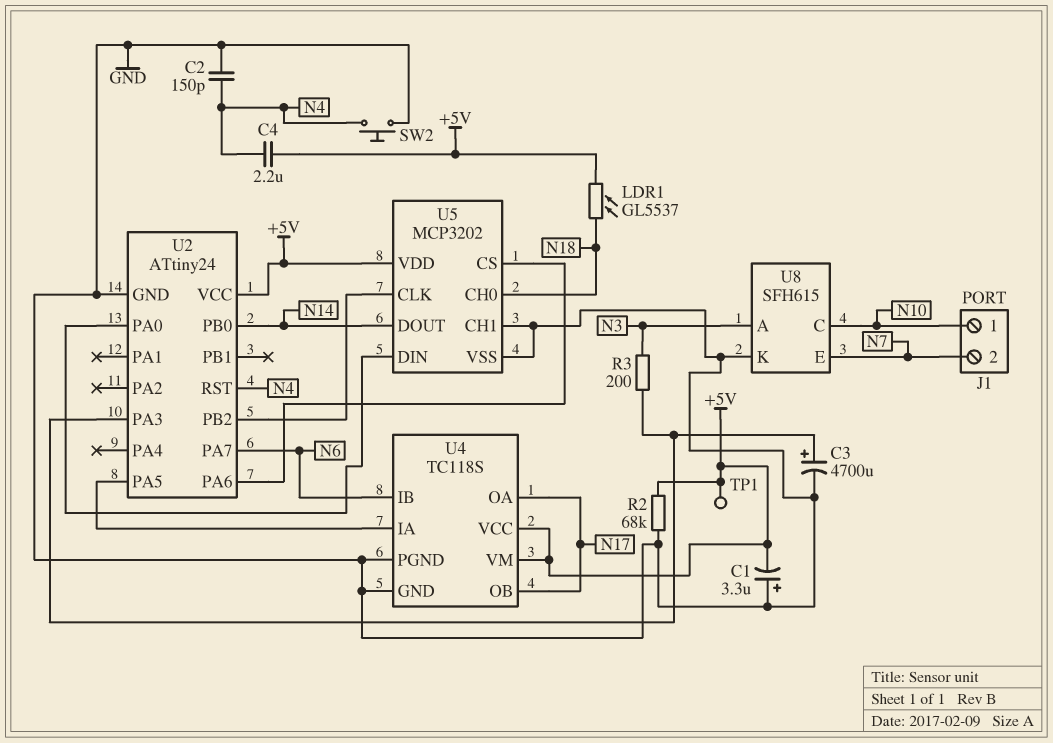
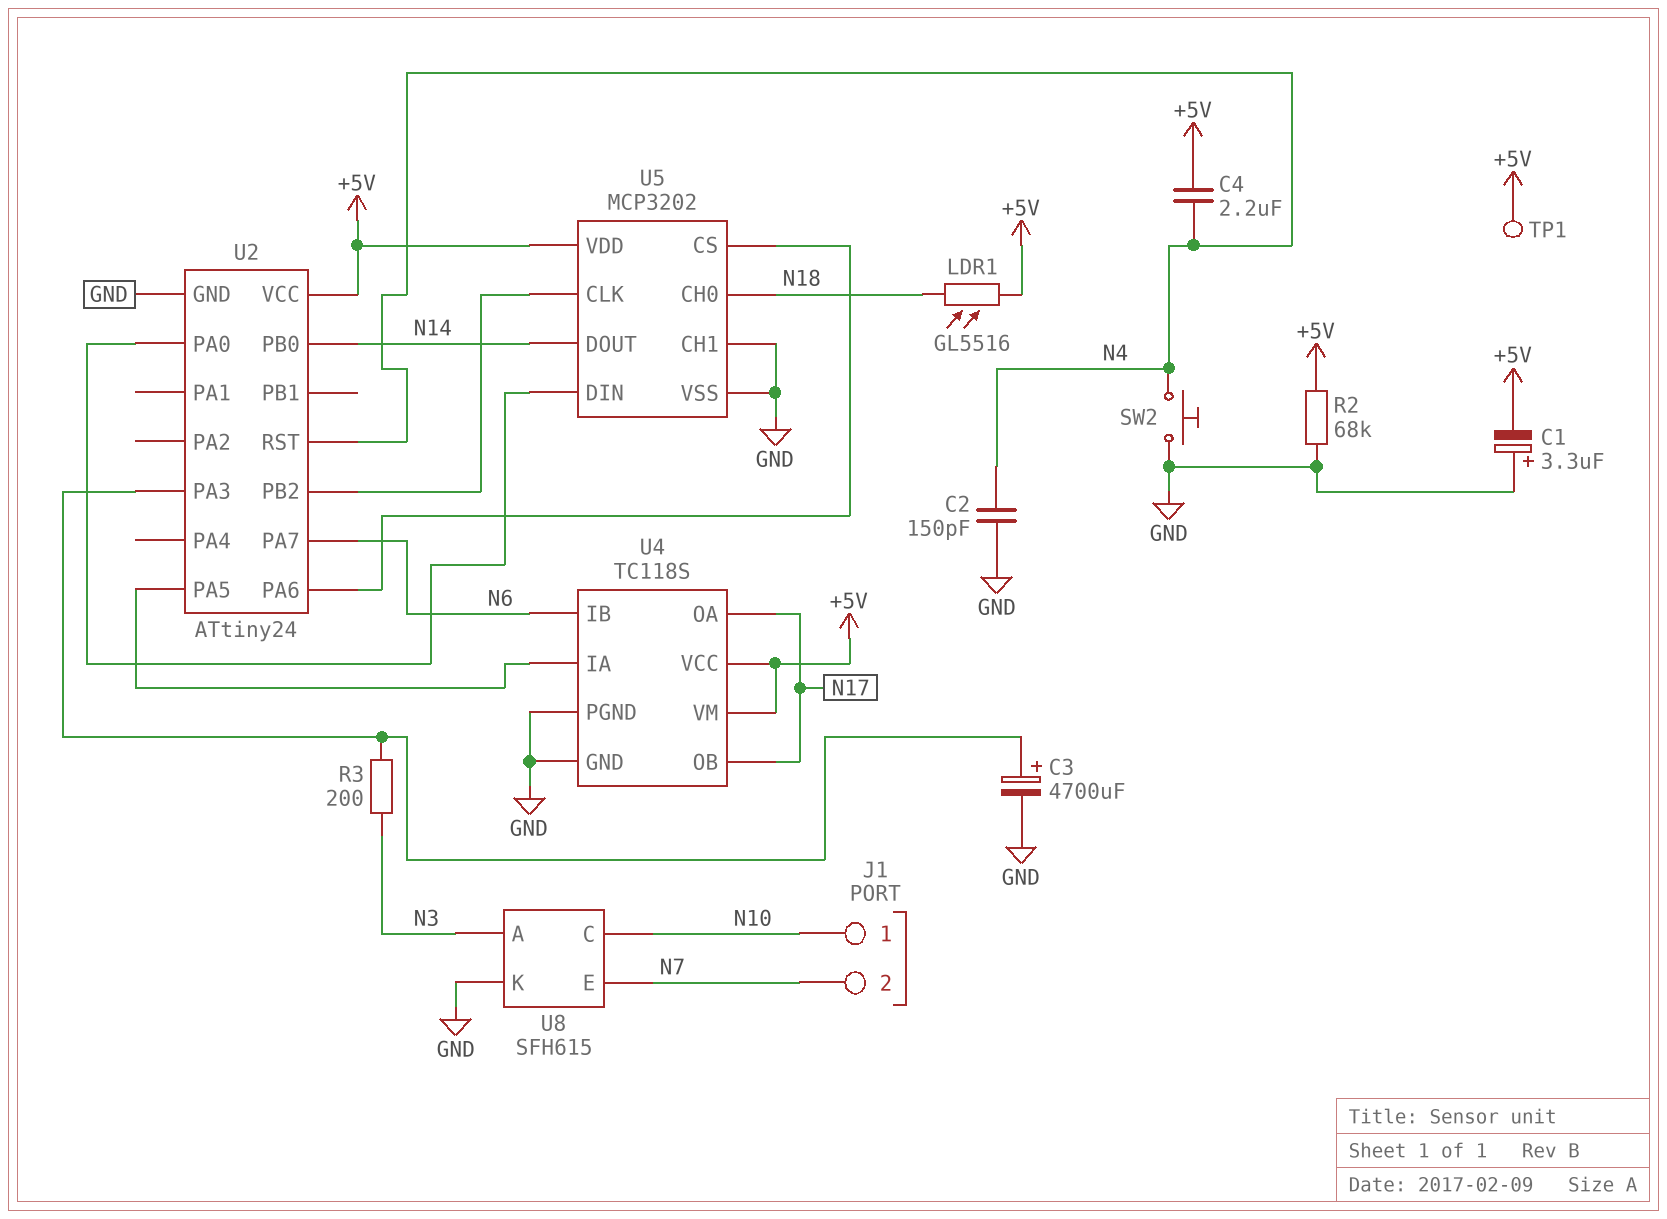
LDR1: GL5537 (+5V, N18) -> GL5516 (+5V, N18)

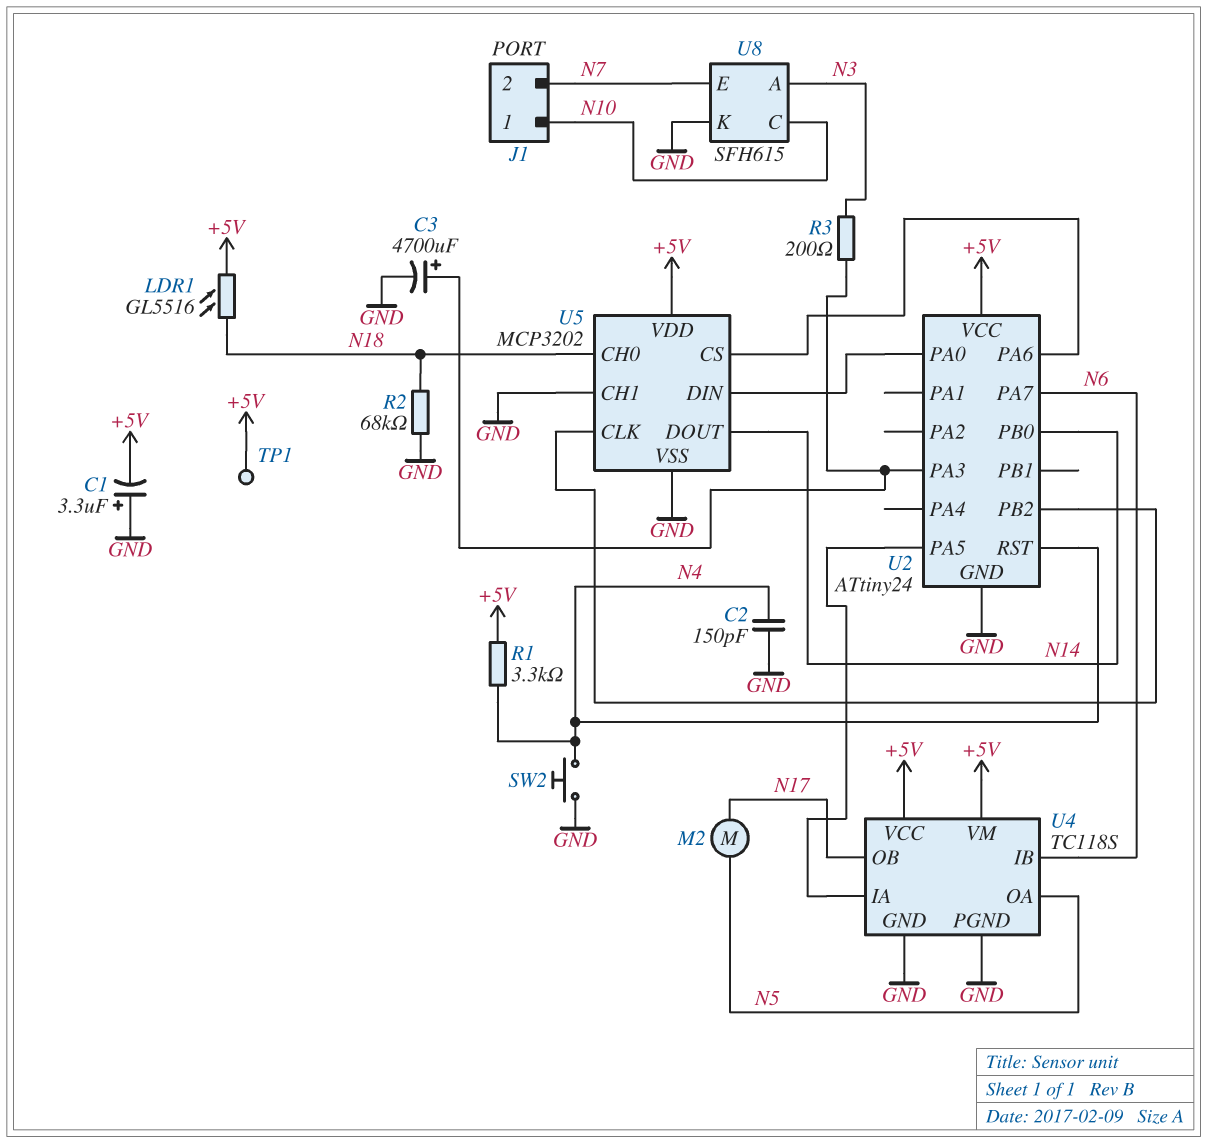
C4: 2.2uF (+5V, N4) -> none
M2: none -> motor (N5, N17)
R1: none -> 3.3k (+5V, N4)
R2: 68k (+5V, GND) -> 68k (GND, N18)
U4 pin OA: N17 -> N5

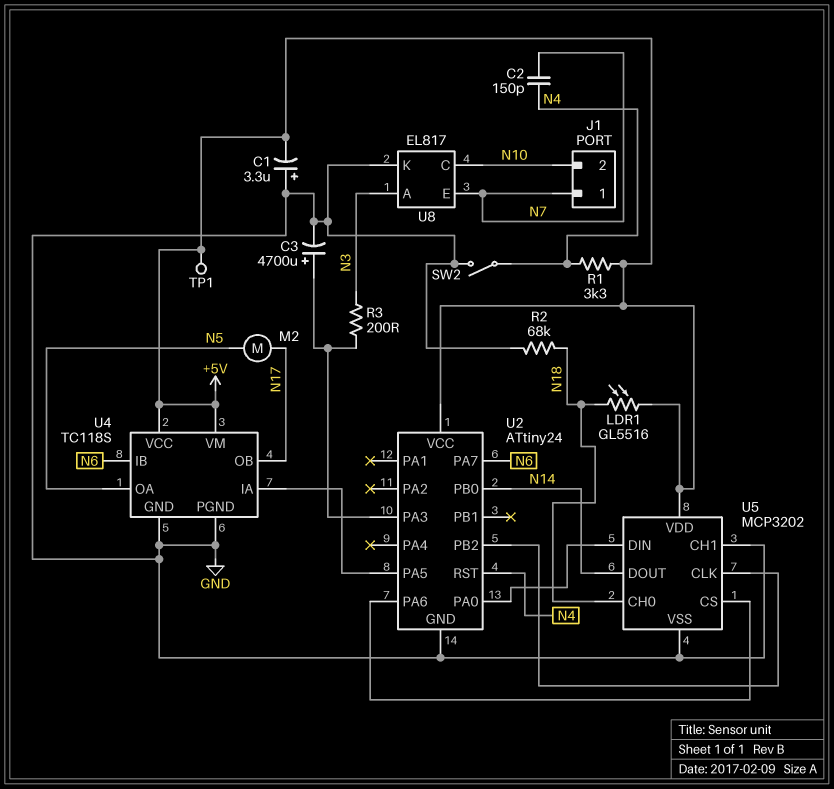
C2: 150pF (GND, N4) -> 150pF (N4, N7)
J1 pin 1: N10 -> N7
J1 pin 2: N7 -> N10
SW2: button (GND, N4) -> switch (GND, N4)
U8: SFH615 -> EL817

